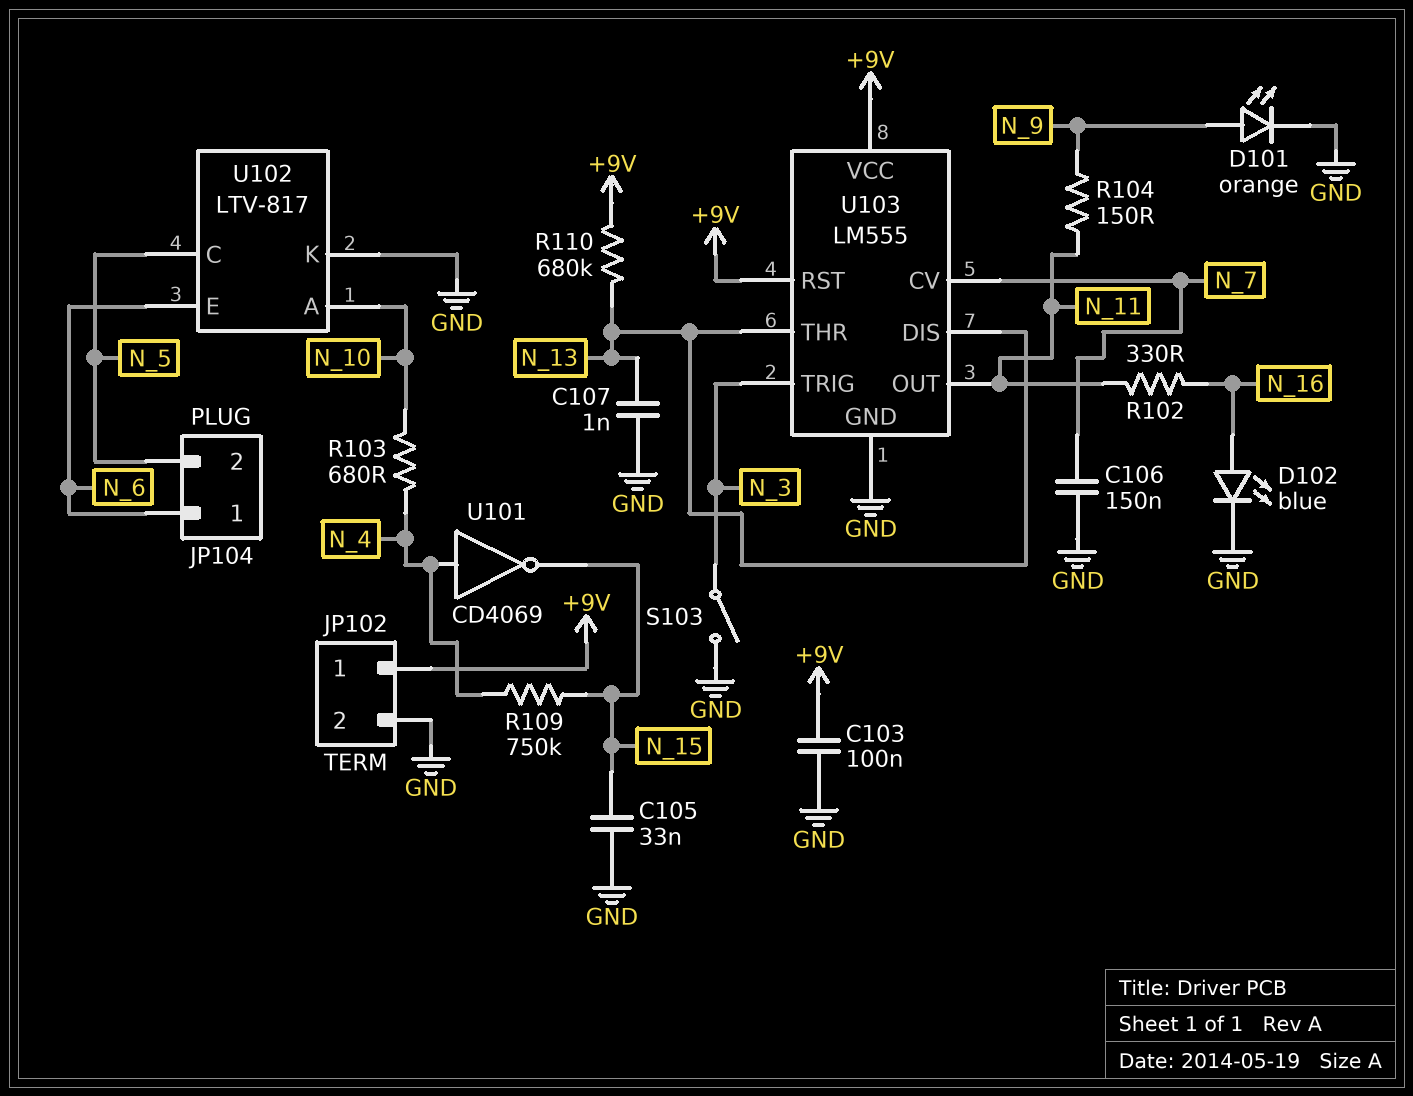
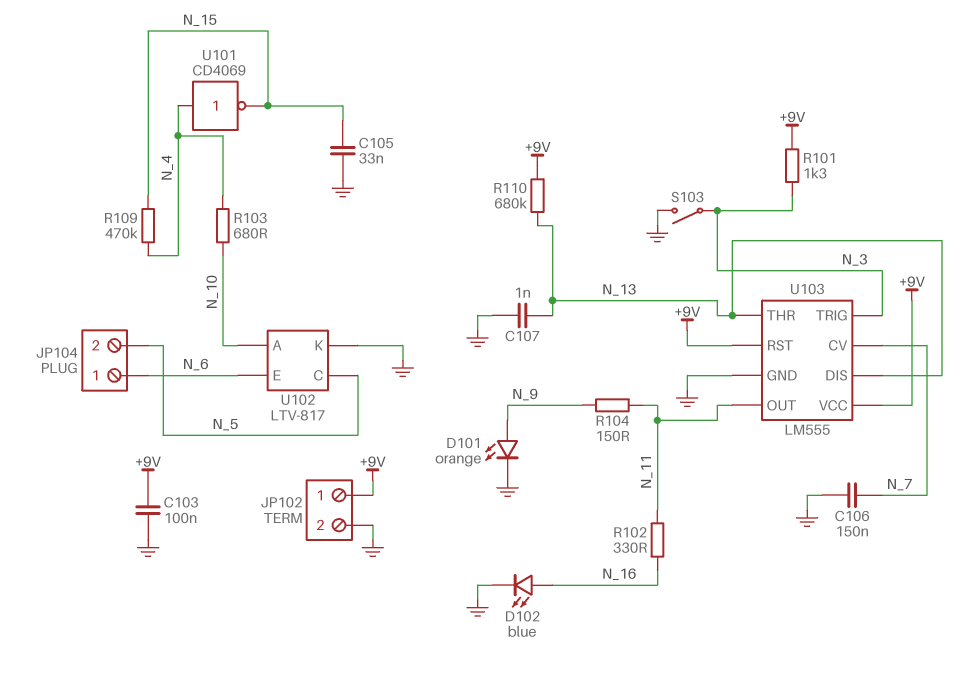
R101: none -> 1.3k (+9V, N_3)
R109: 750k (N_4, N_15) -> 470k (N_4, N_15)

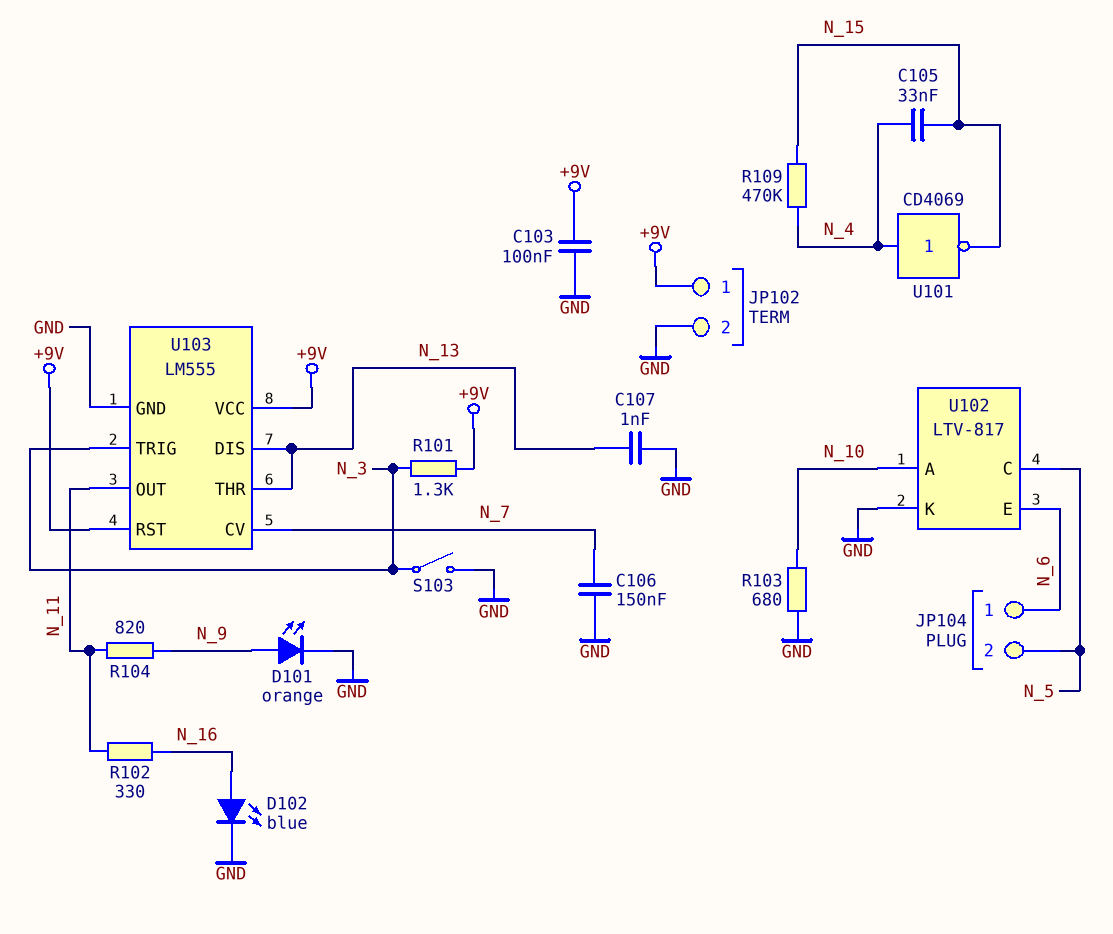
C105: 33nF (GND, N_15) -> 33nF (N_4, N_15)
R103: 680 (N_4, N_10) -> 680 (GND, N_10)
R104: 150 (N_9, N_11) -> 820 (N_9, N_11)
R110: 680k (+9V, N_13) -> none

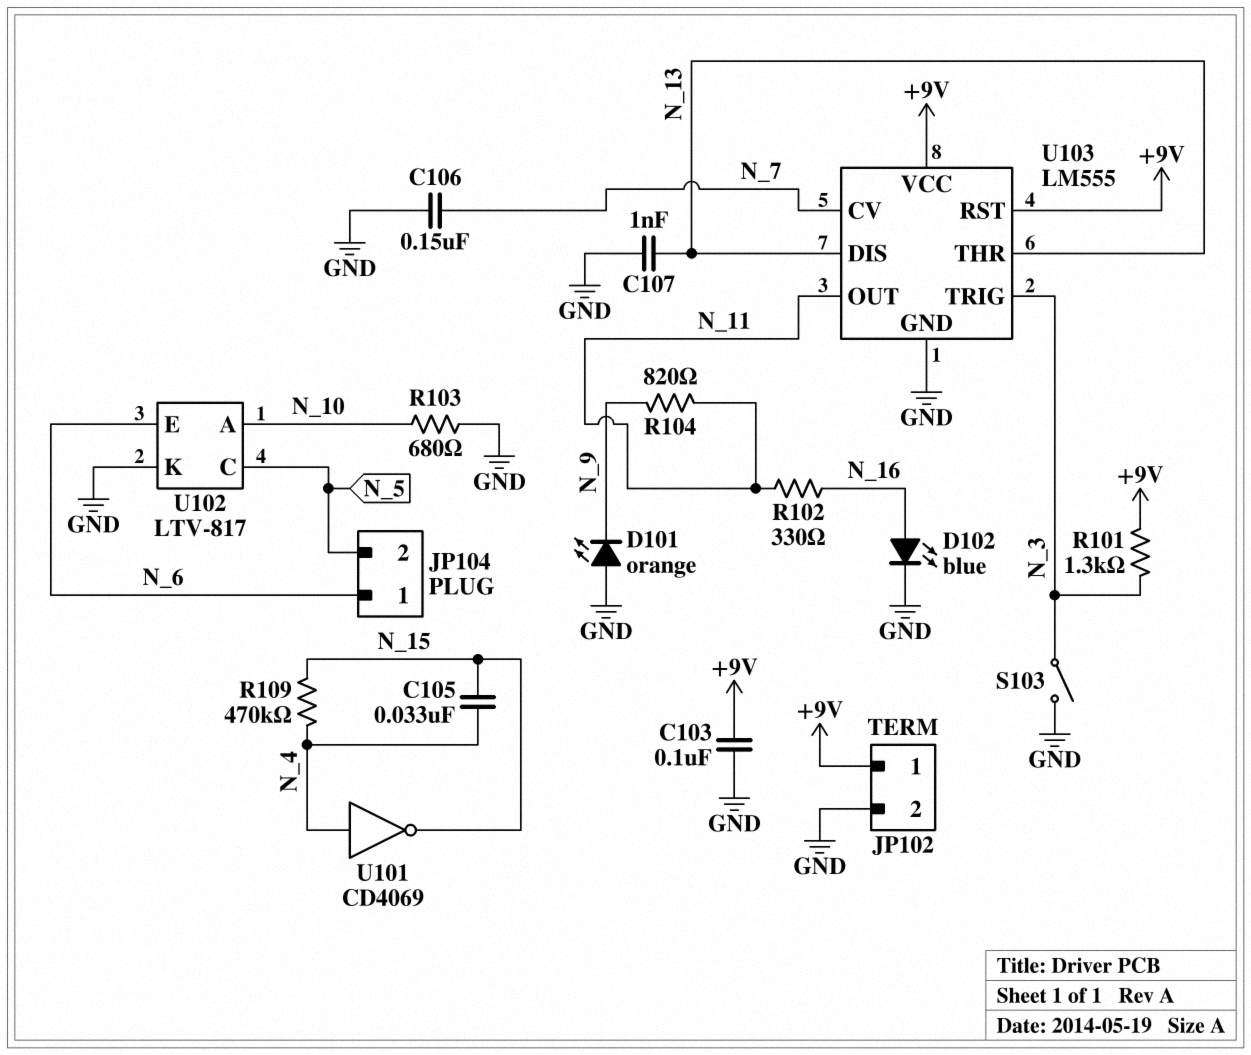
D101: LED orange (A N_9, K GND) -> LED orange (A GND, K N_9)

